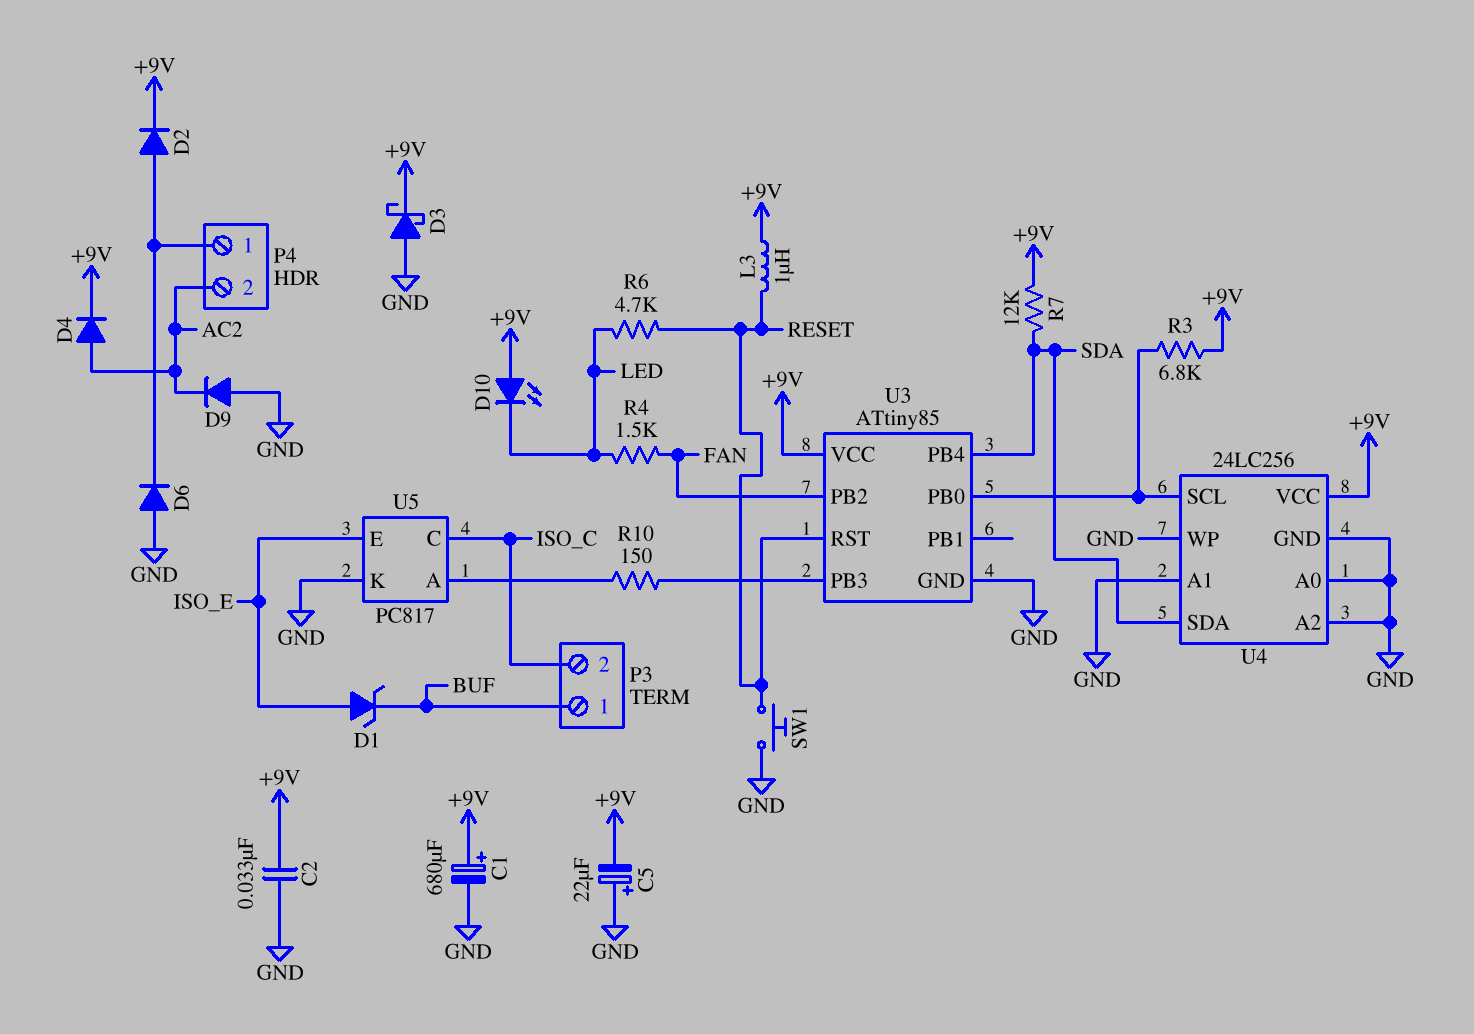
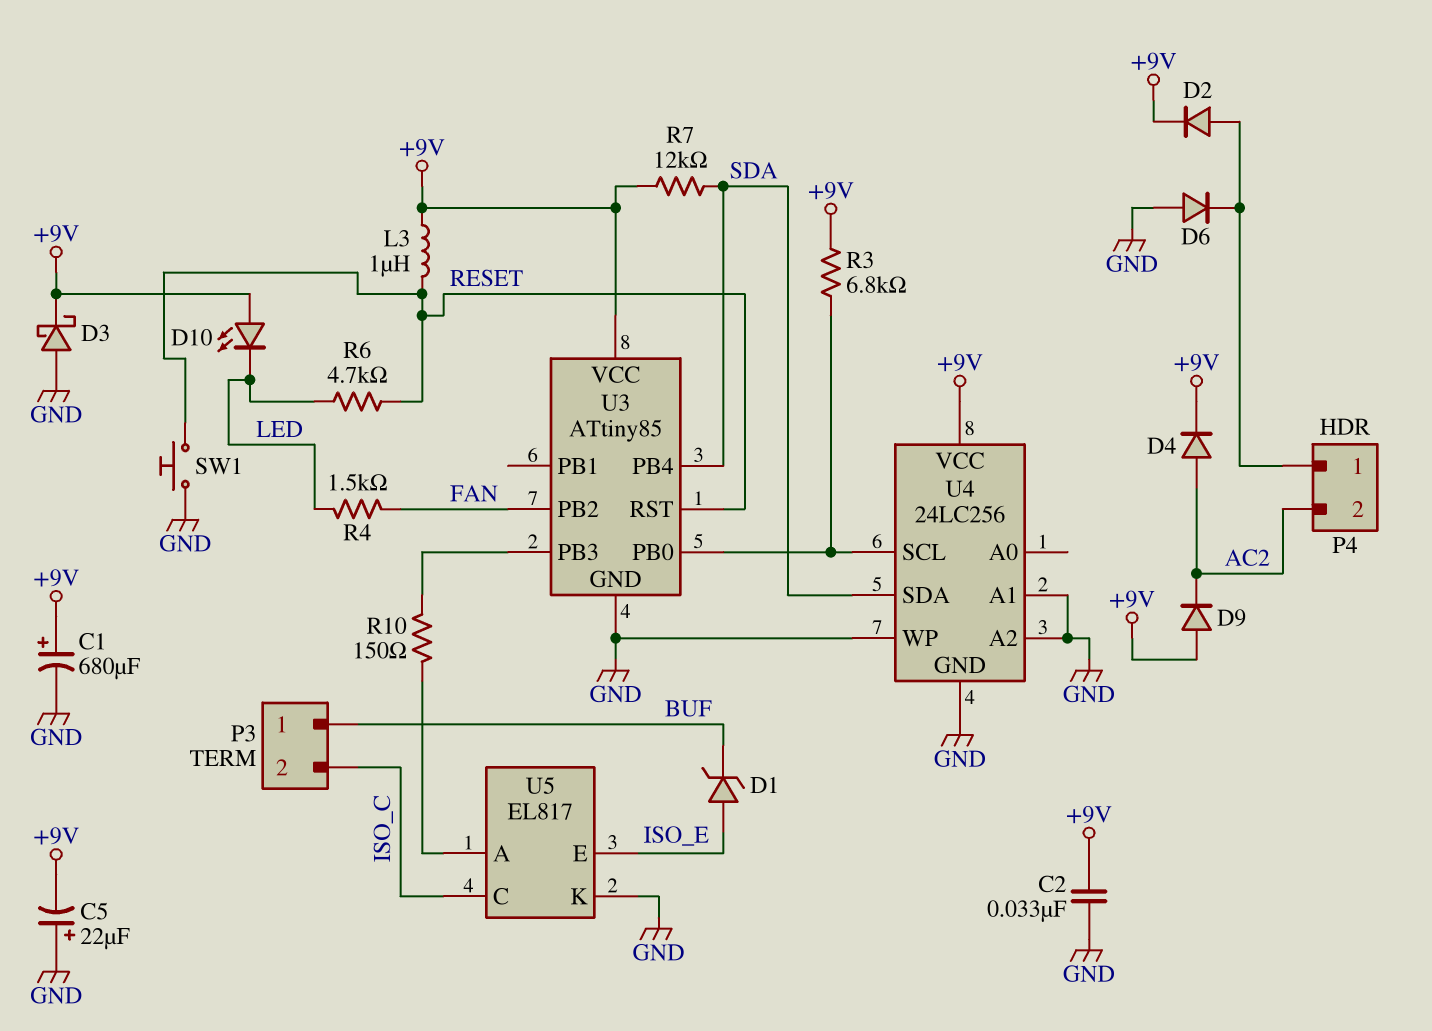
D9: diode (A GND, K AC2) -> diode (A +9V, K AC2)
U4 pin A0: GND -> none
U5: PC817 -> EL817

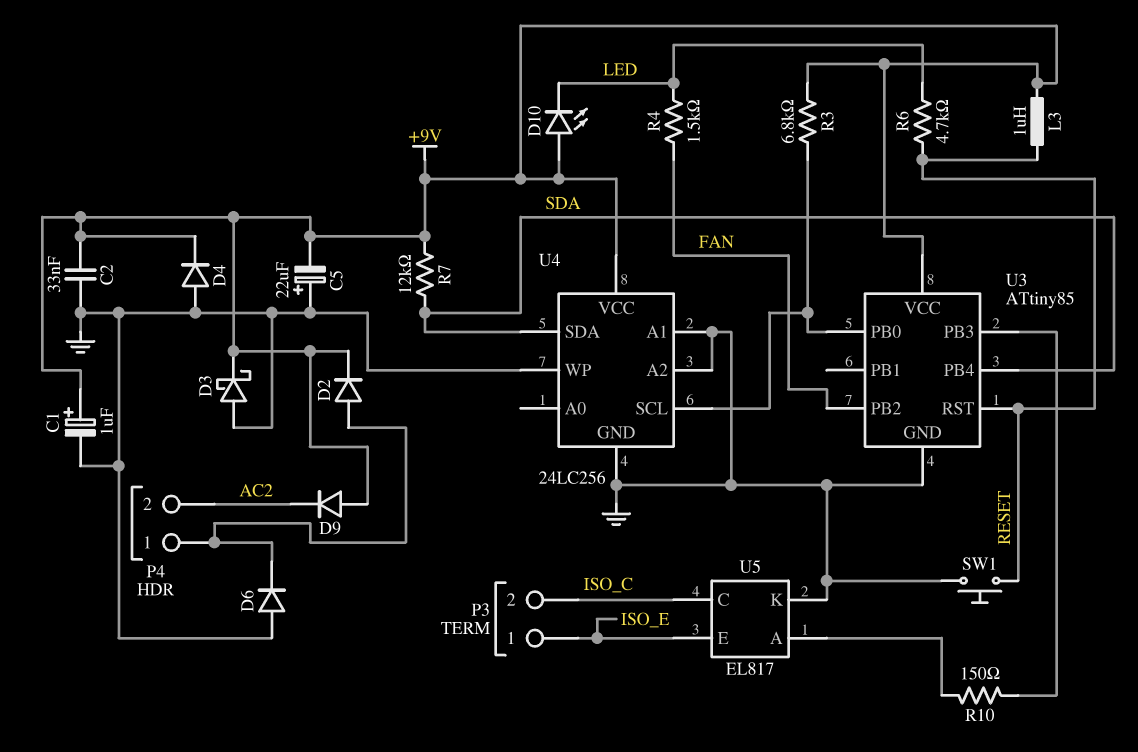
C1: 680uF (plus +9V, minus GND) -> 1uF (plus +9V, minus GND)
D1: zener (A ISO_E, K BUF) -> none
D4: diode (A AC2, K +9V) -> diode (A GND, K +9V)
P3 pin 1: BUF -> ISO_E

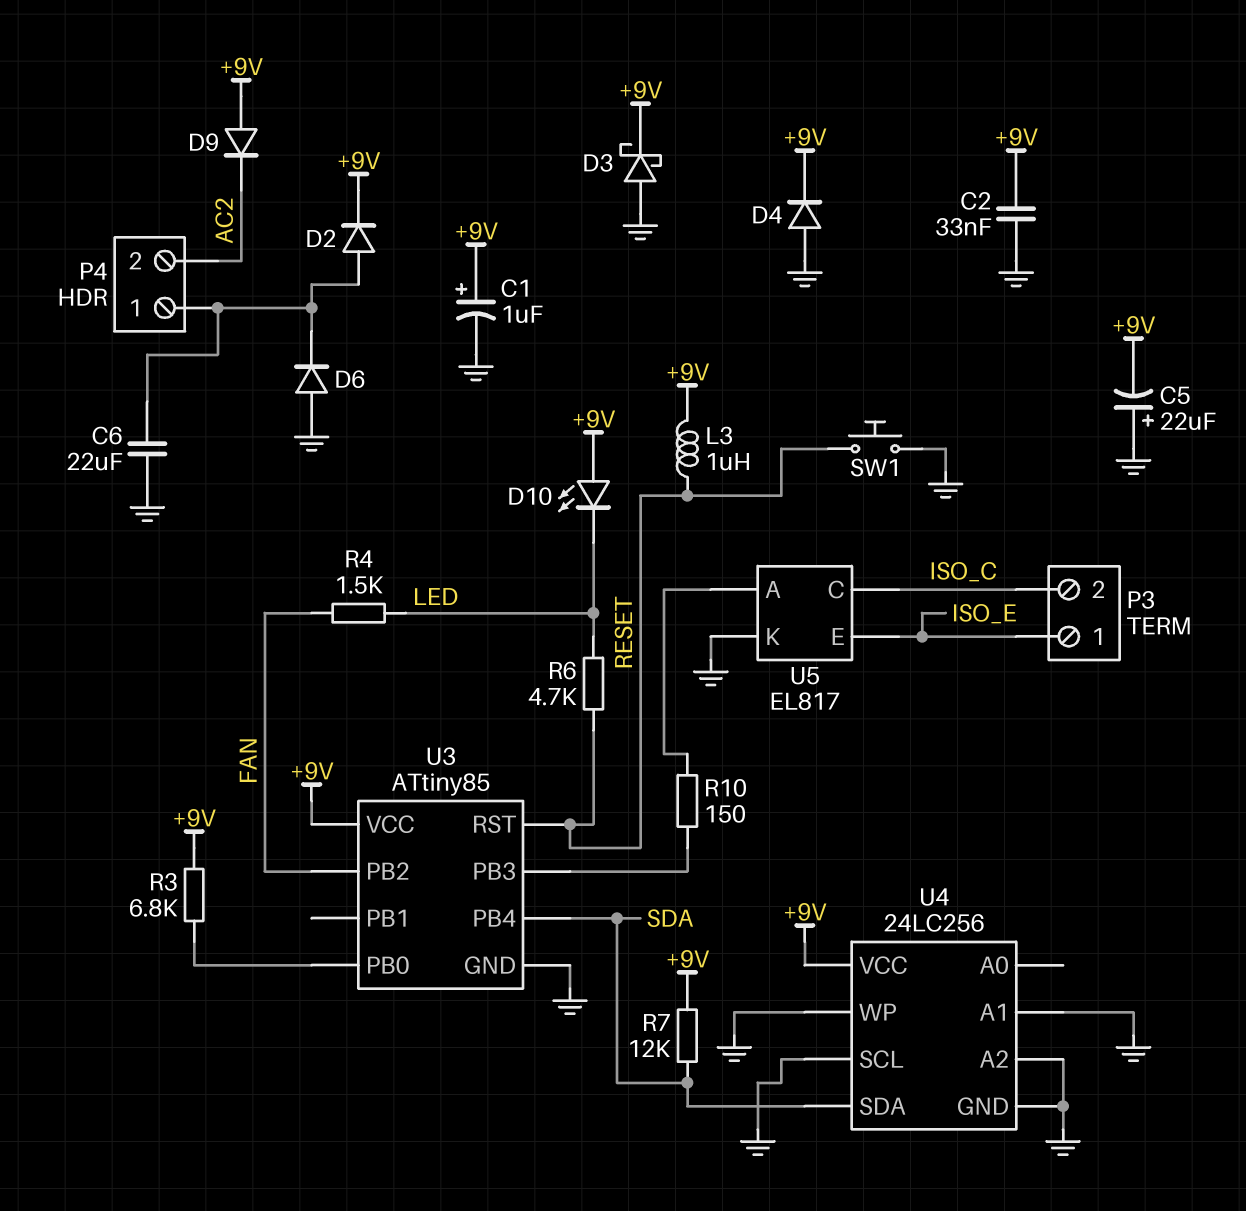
C6: none -> 22uF (GND, P4/1)
U4 pin SCL: U3/PB0 -> GND

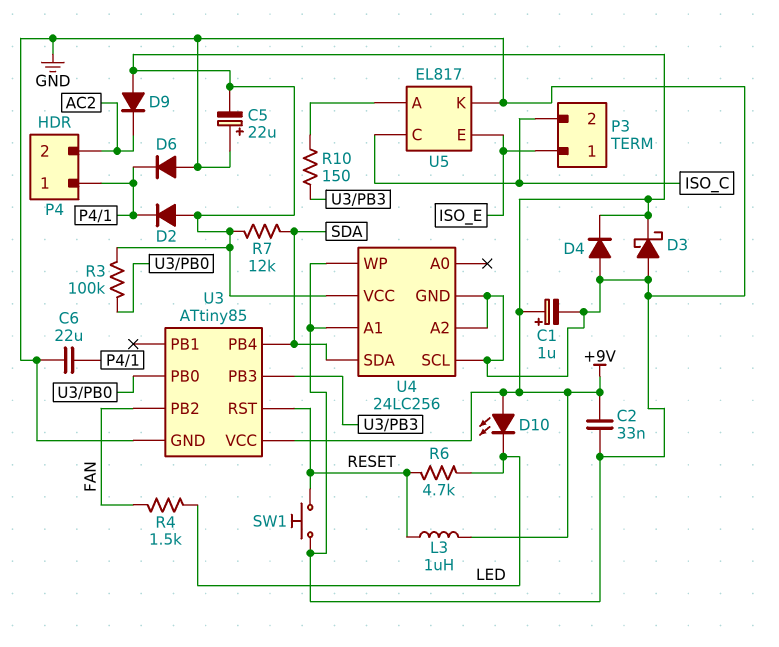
D2: diode (A P4/1, K +9V) -> diode (A +9V, K P4/1)
R3: 6.8k (+9V, U3/PB0) -> 100k (+9V, U3/PB0)

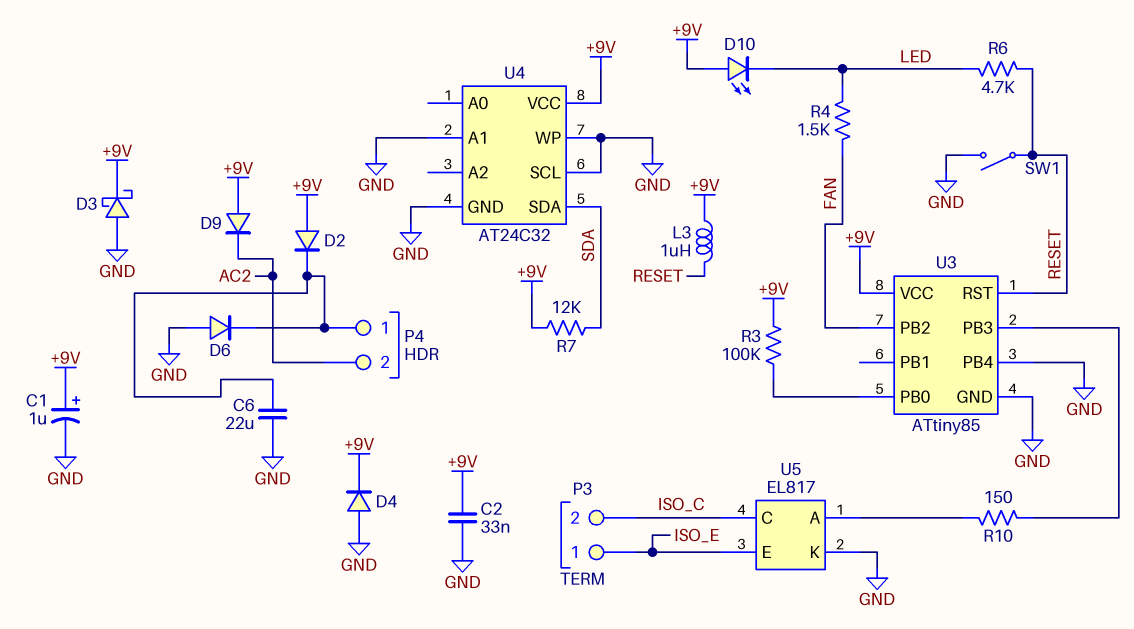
C5: 22uF (plus GND, minus +9V) -> none
SW1: button (GND, RESET) -> switch (GND, RESET)
U3 pin PB4: SDA -> GND
U4: 24LC256 -> AT24C32
U4 pin A2: GND -> none

